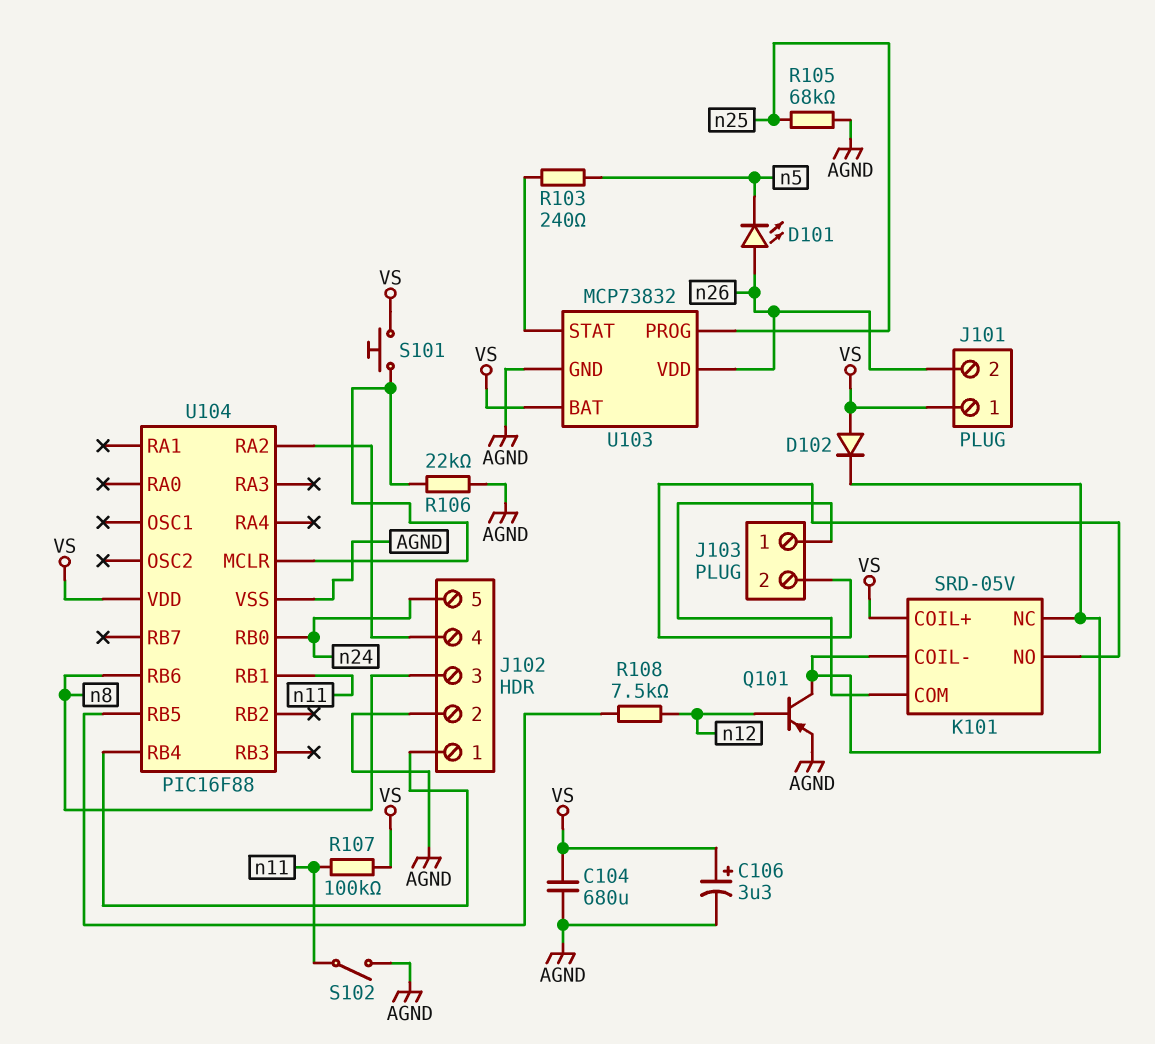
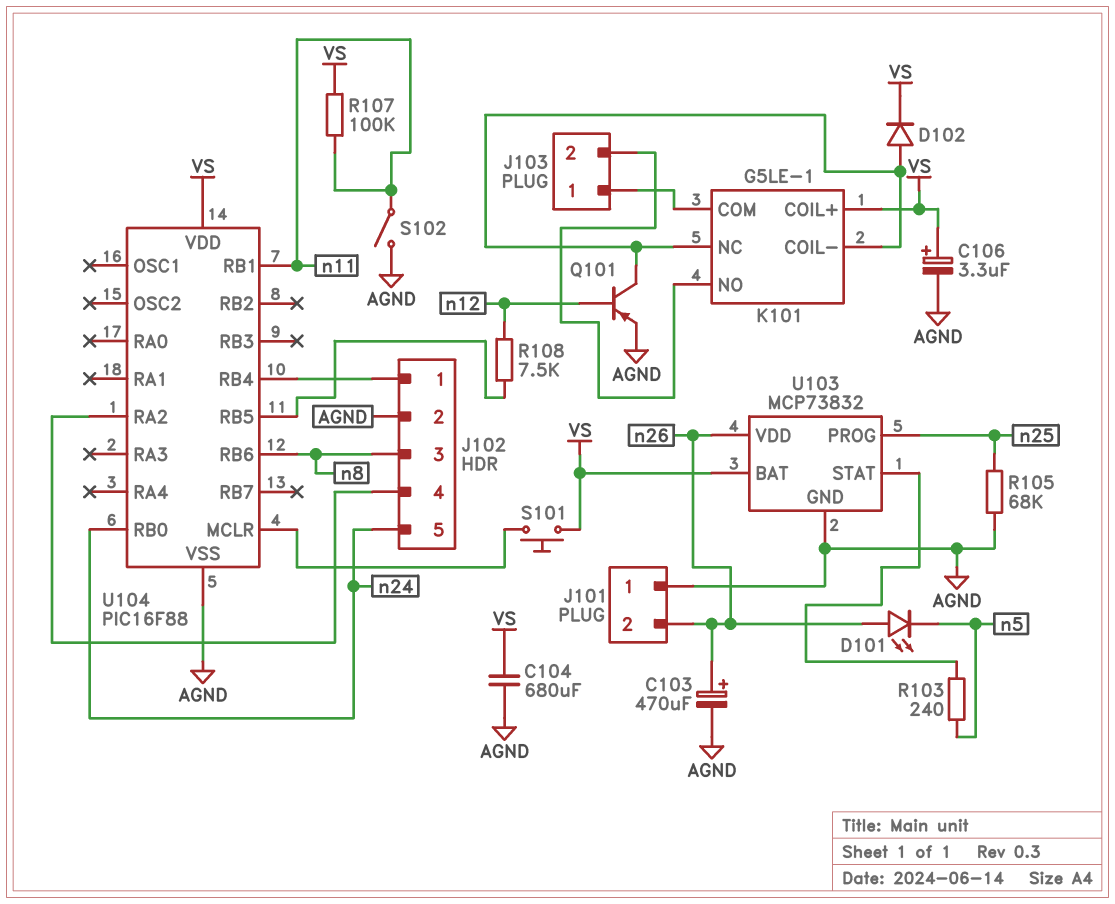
C103: none -> 470uF (plus n26, minus AGND)
D102: diode (A VS, K K101/COIL-) -> diode (A K101/COIL-, K VS)
J101 pin 1: VS -> AGND
K101: SRD-05V -> G5LE-1
R106: 22k (AGND, U104/MCLR) -> none

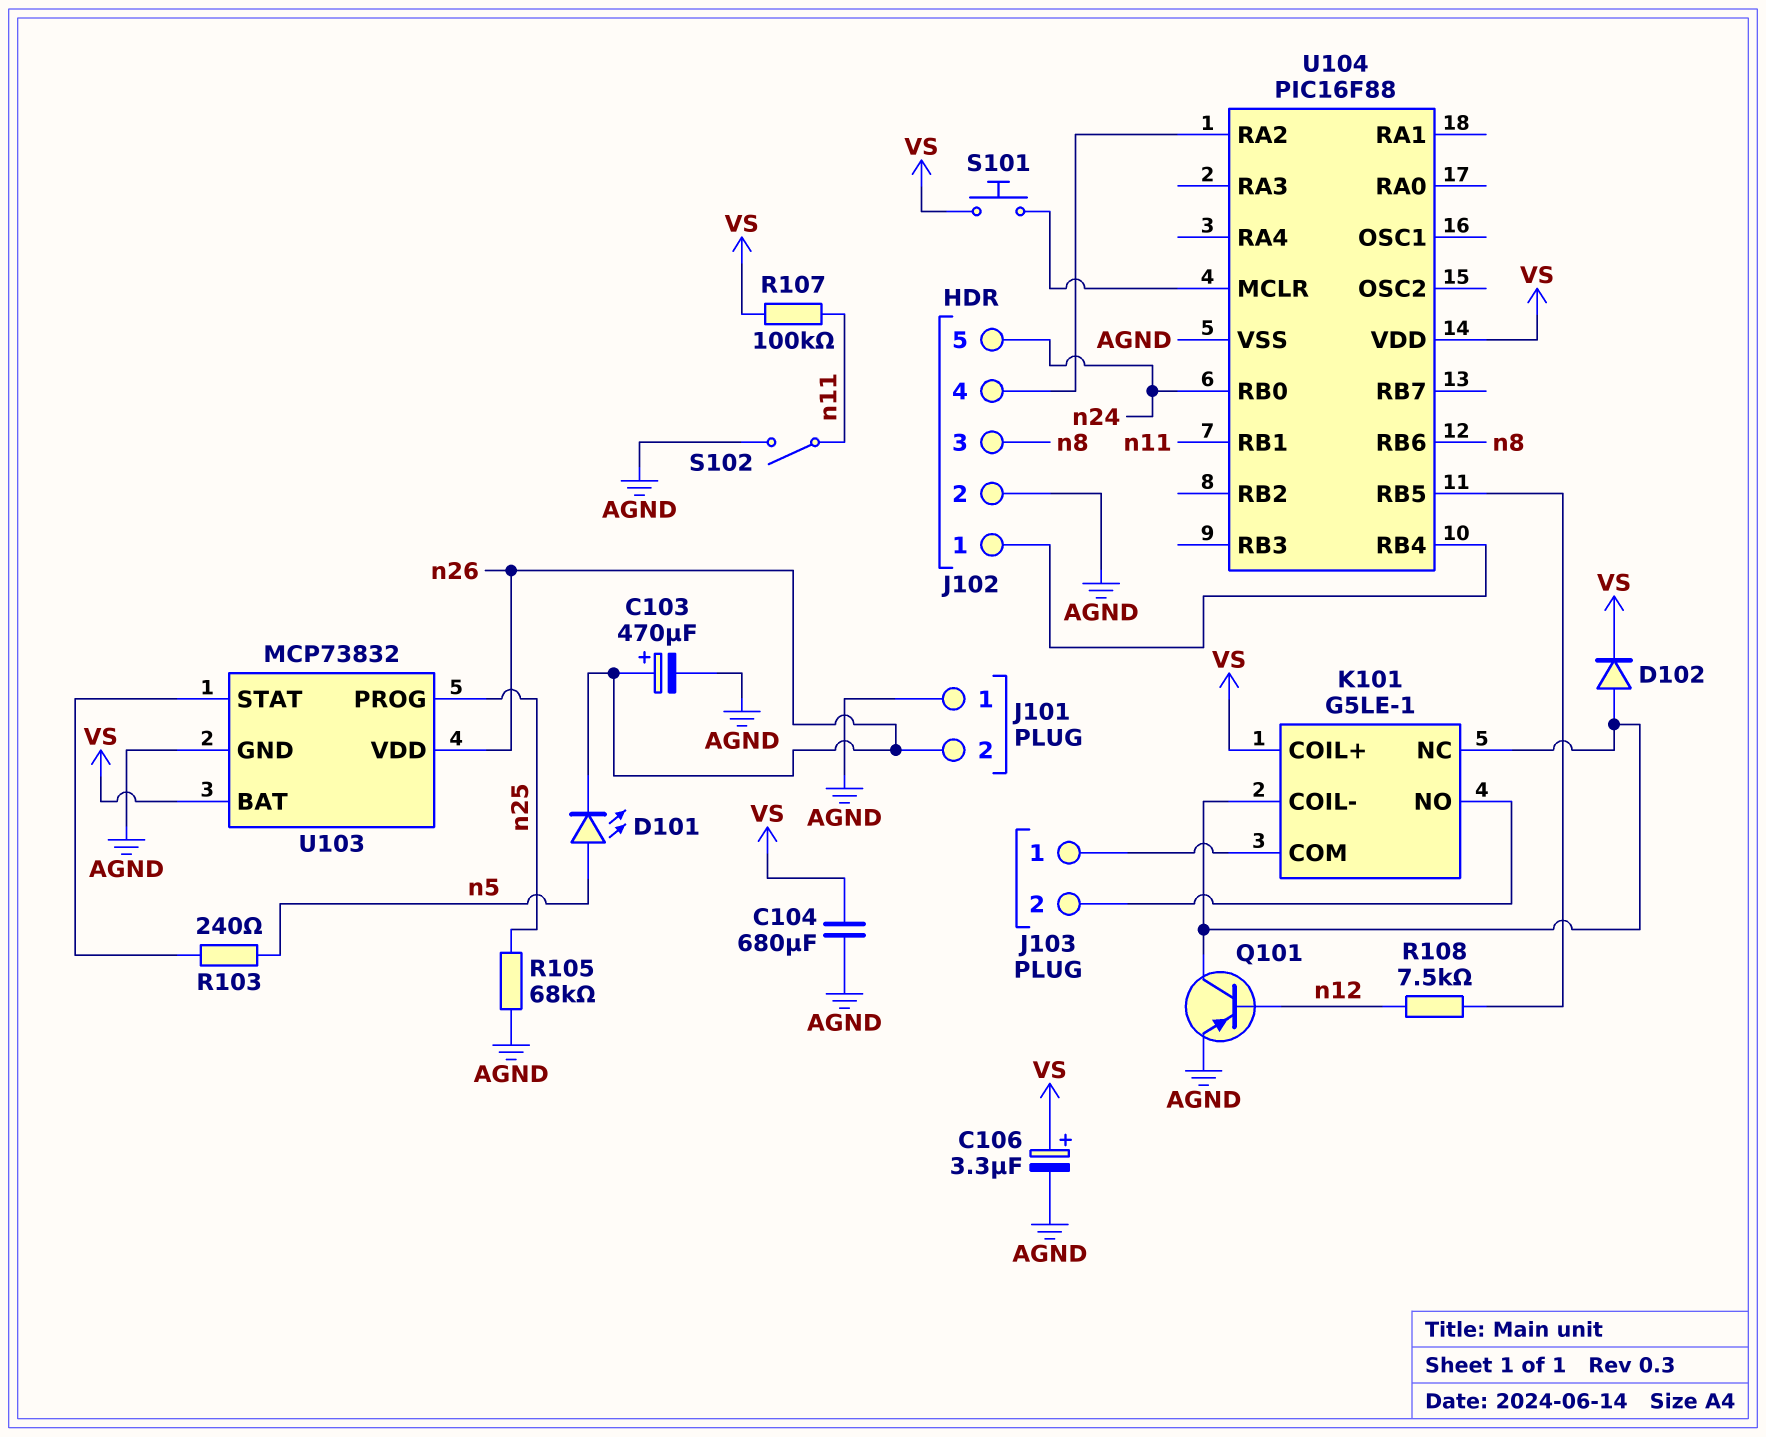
D101: LED (A n26, K n5) -> LED (A n5, K n26)

